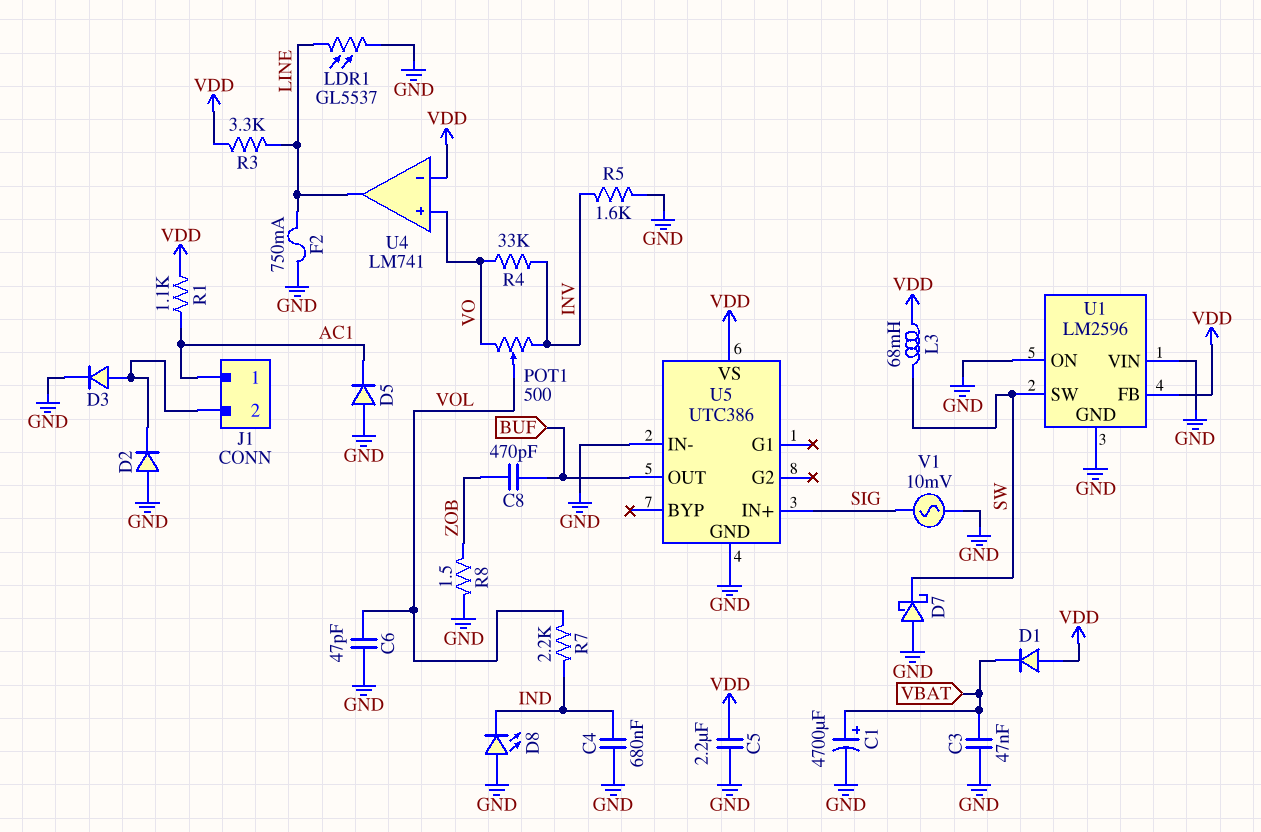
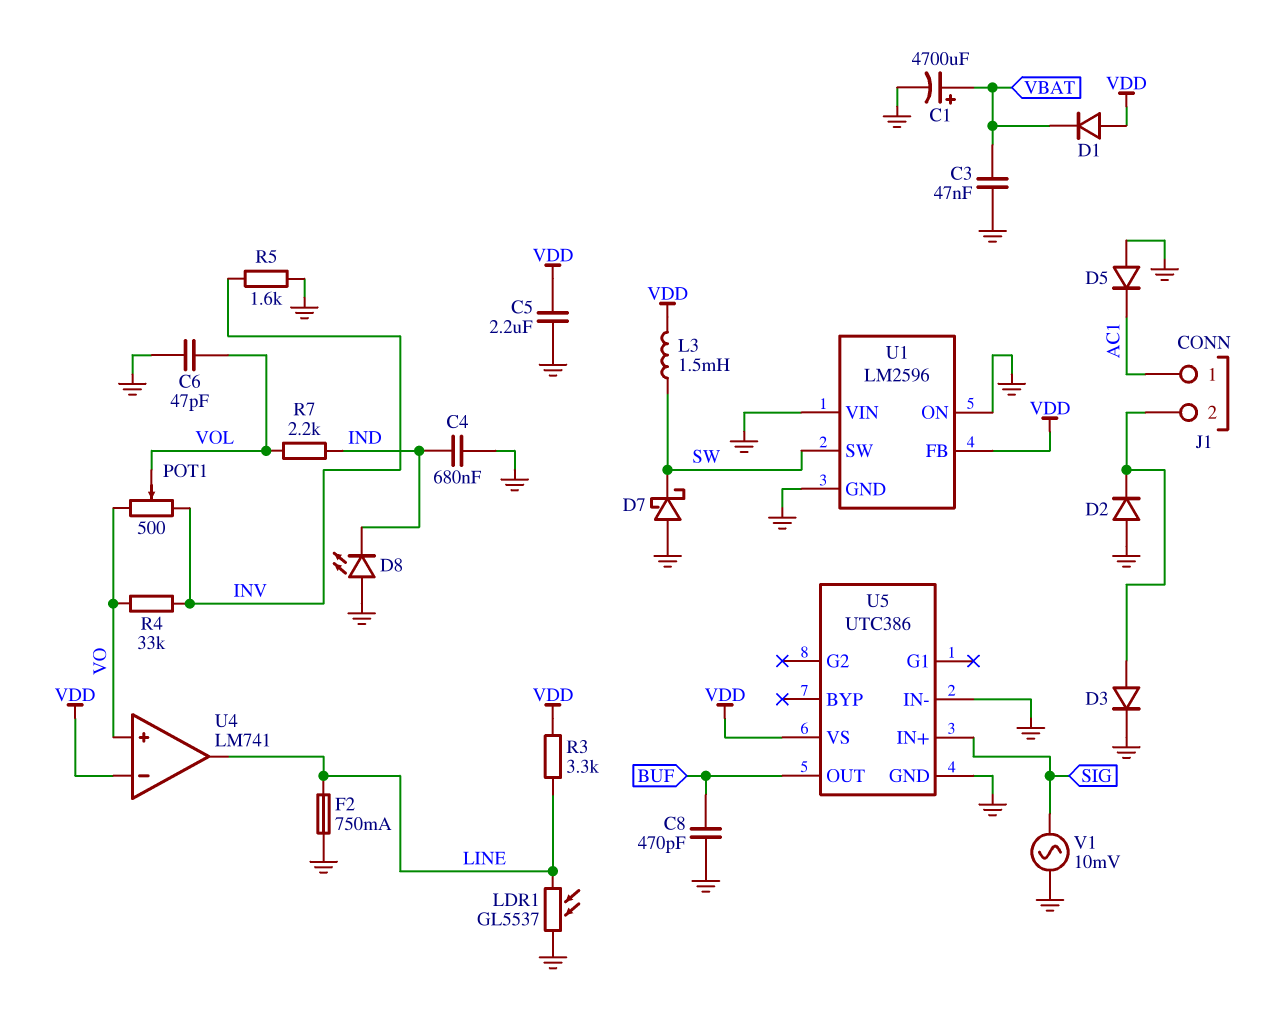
C8: 470pF (BUF, ZOB) -> 470pF (BUF, GND)
L3: 68mH (SW, VDD) -> 1.5mH (SW, VDD)
R1: 1.1k (AC1, VDD) -> none
R8: 1.5 (GND, ZOB) -> none

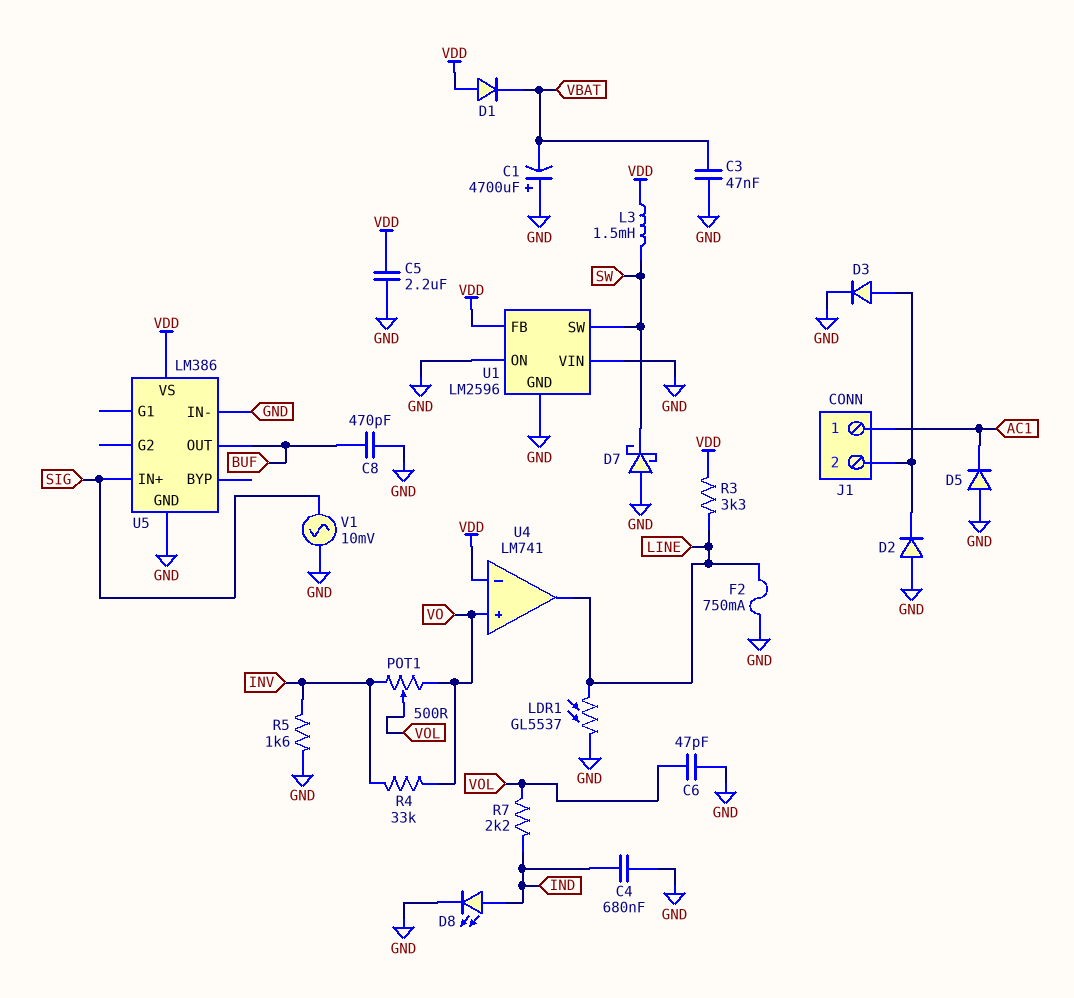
C1: 4700uF (plus VBAT, minus GND) -> 4700uF (plus GND, minus VBAT)
D8: LED (A GND, K IND) -> LED (A IND, K GND)
U5: UTC386 -> LM386

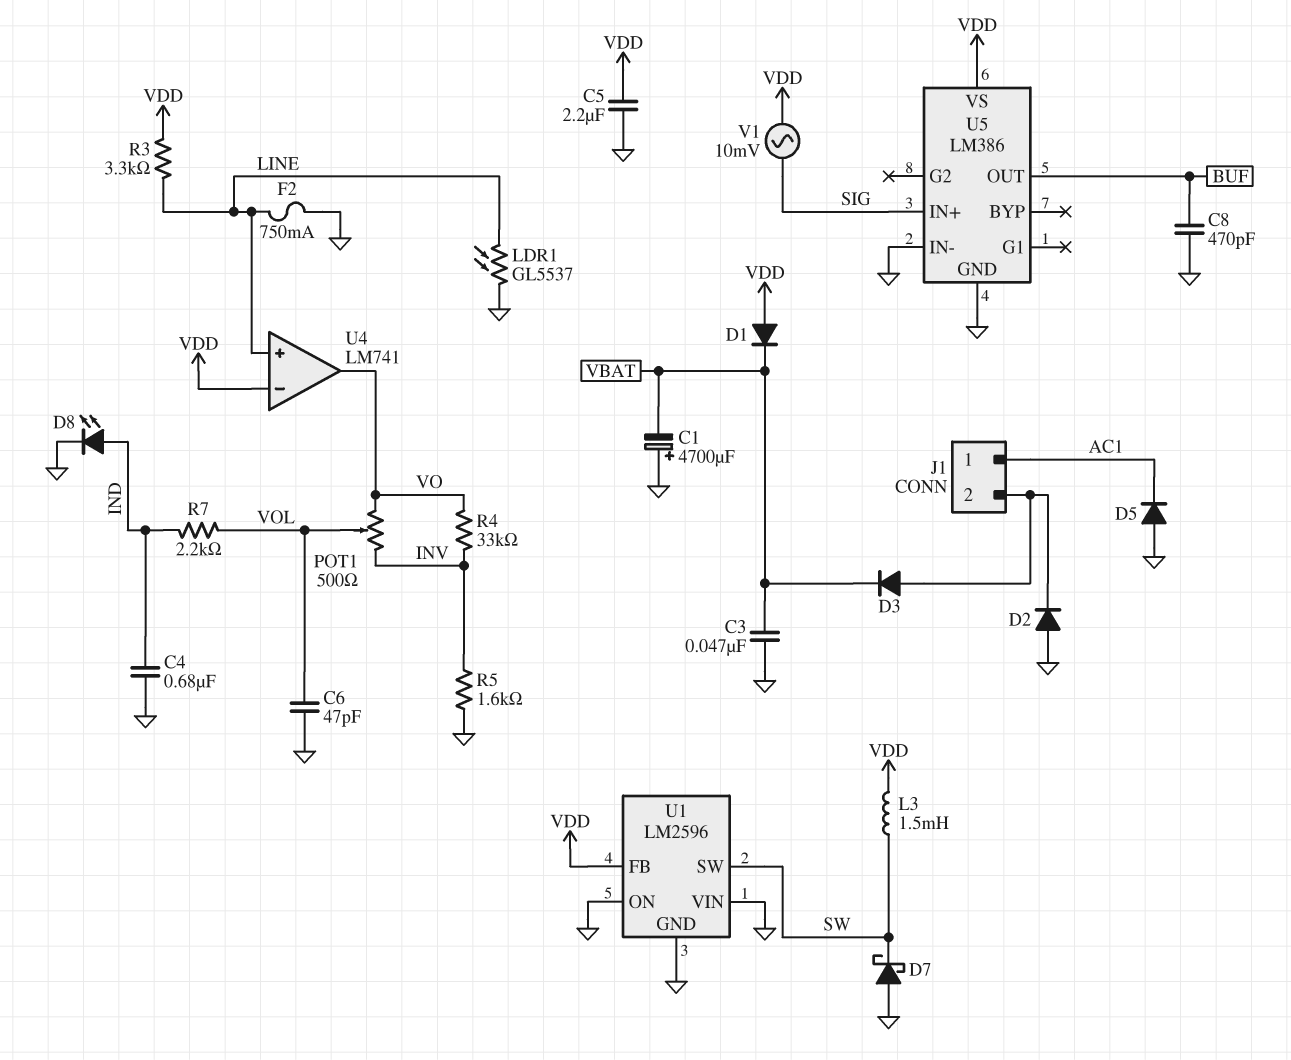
D3: diode (A J1/2, K GND) -> diode (A J1/2, K VBAT)
U4 pin in+: VO -> LINE
U4 pin out: LINE -> VO
V1: AC 10mV (GND, SIG) -> AC 10mV (SIG, VDD)

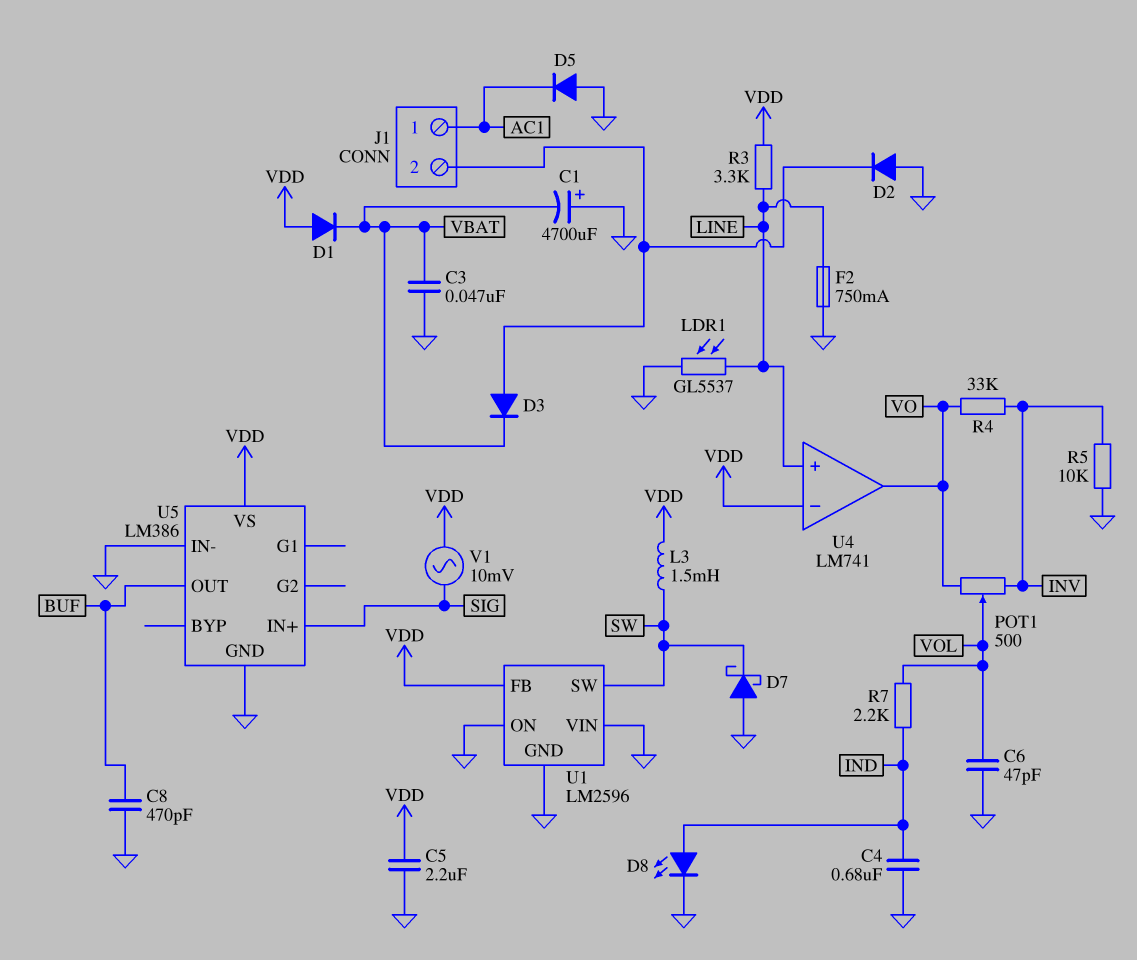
R5: 1.6k (GND, INV) -> 10k (GND, INV)

